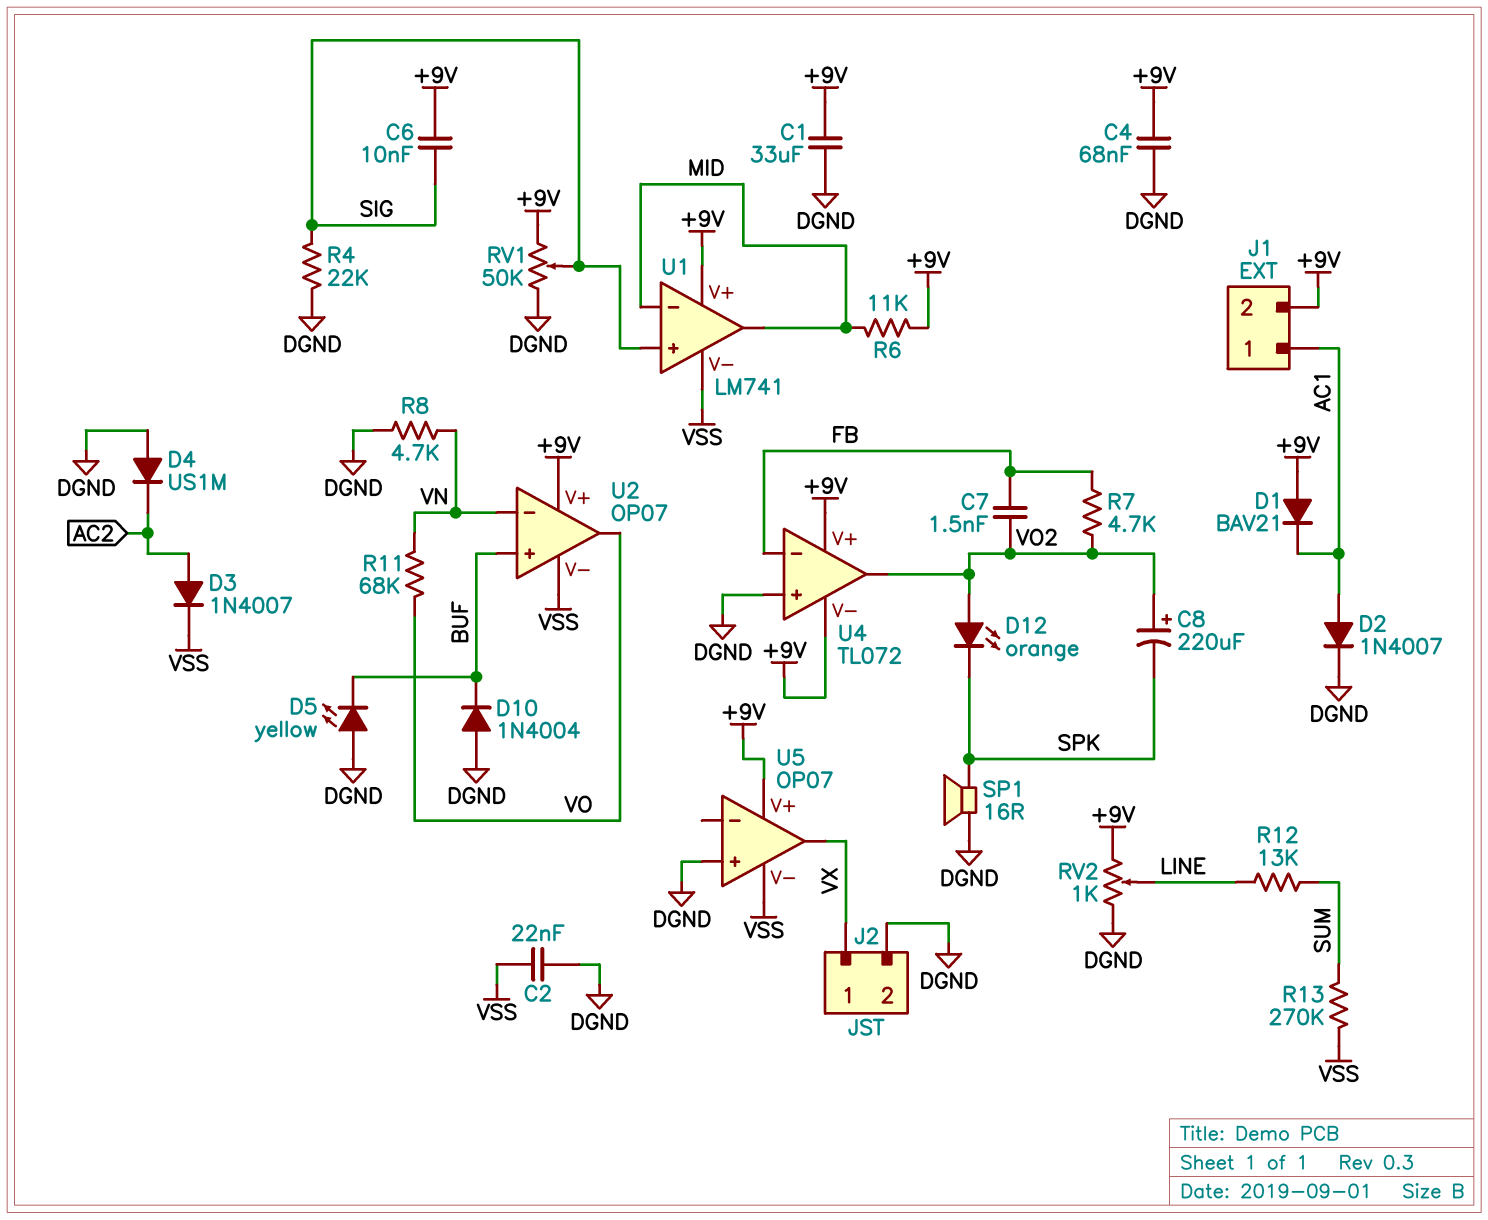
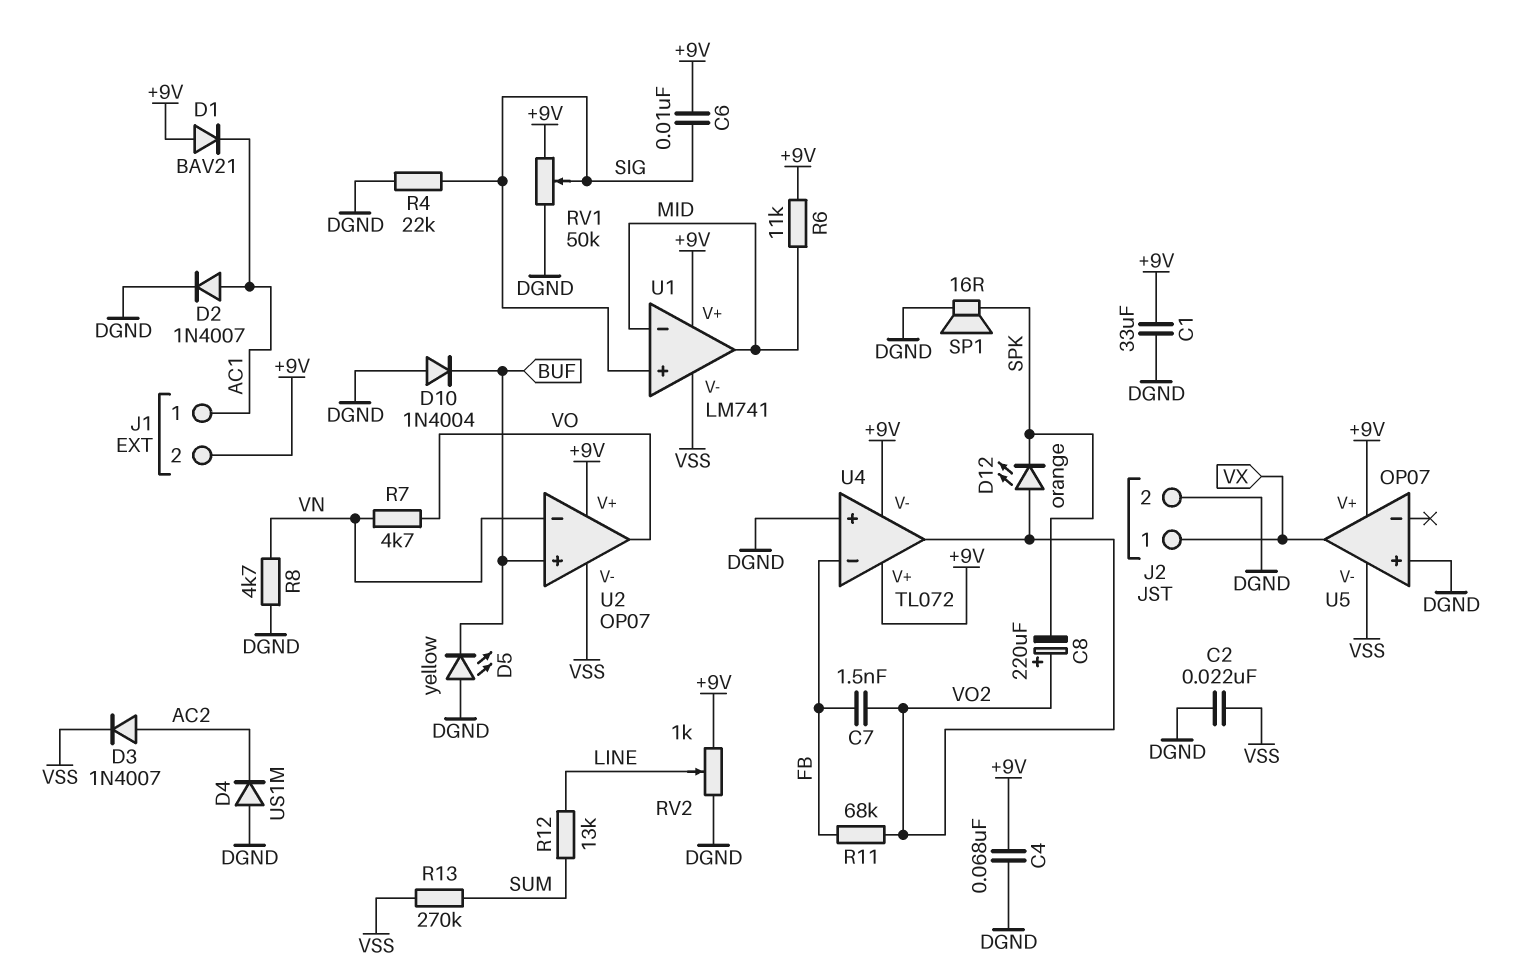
R7: 4.7k (FB, VO2) -> 4.7k (VN, VO)
R11: 68k (VN, VO) -> 68k (FB, VO2)

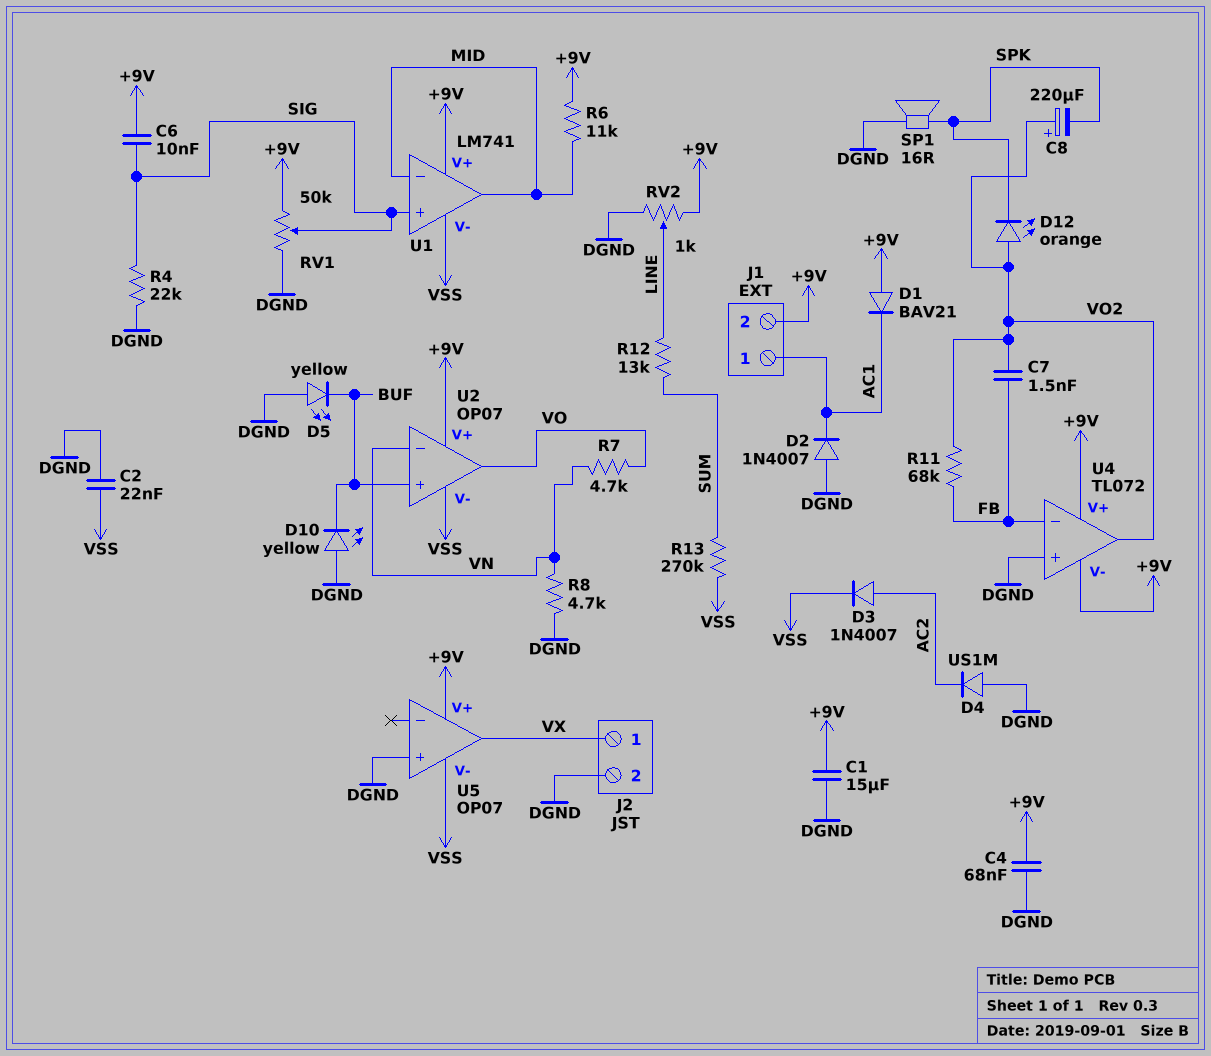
C1: 33uF (+9V, DGND) -> 15uF (+9V, DGND)
D2: diode 1N4007 (A AC1, K DGND) -> diode 1N4007 (A DGND, K AC1)
D10: diode 1N4004 (A DGND, K BUF) -> LED yellow (A DGND, K BUF)

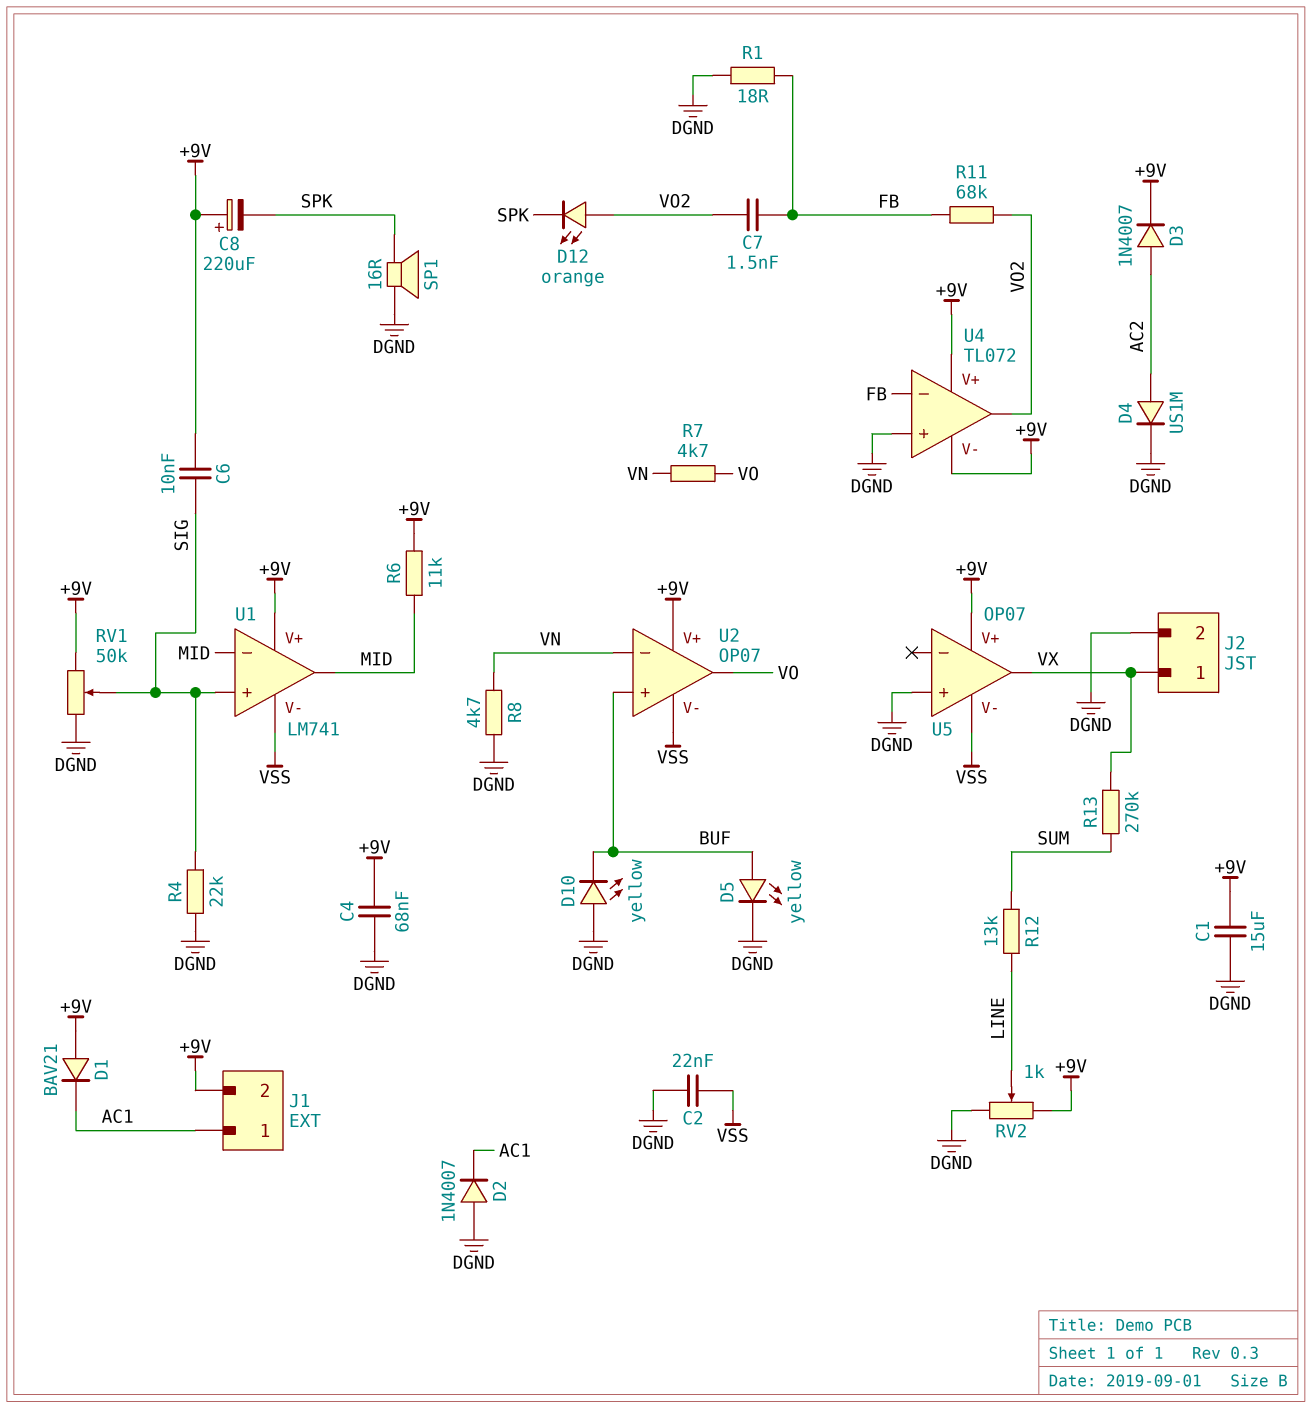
C8: 220uF (plus VO2, minus SPK) -> 220uF (plus +9V, minus SPK)
D3: diode 1N4007 (A AC2, K VSS) -> diode 1N4007 (A AC2, K +9V)
D4: diode US1M (A DGND, K AC2) -> diode US1M (A AC2, K DGND)
D5: LED yellow (A DGND, K BUF) -> LED yellow (A BUF, K DGND)
R1: none -> 18 (DGND, FB)
R13: 270k (SUM, VSS) -> 270k (SUM, VX)

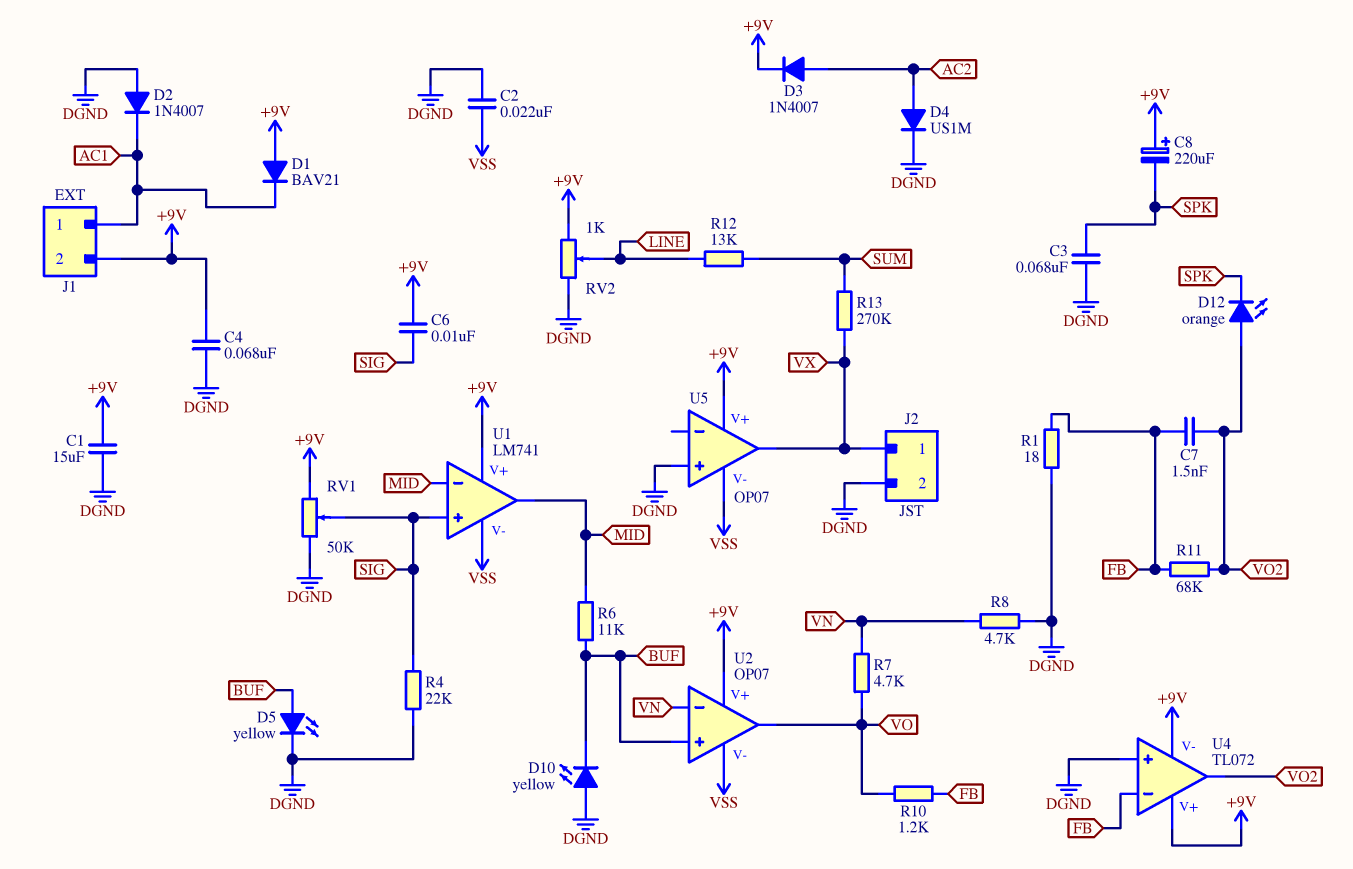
C3: none -> 68nF (DGND, SPK)
R6: 11k (+9V, MID) -> 11k (BUF, MID)
R10: none -> 1.2k (FB, VO)
SP1: speaker 16R (DGND, SPK) -> none

